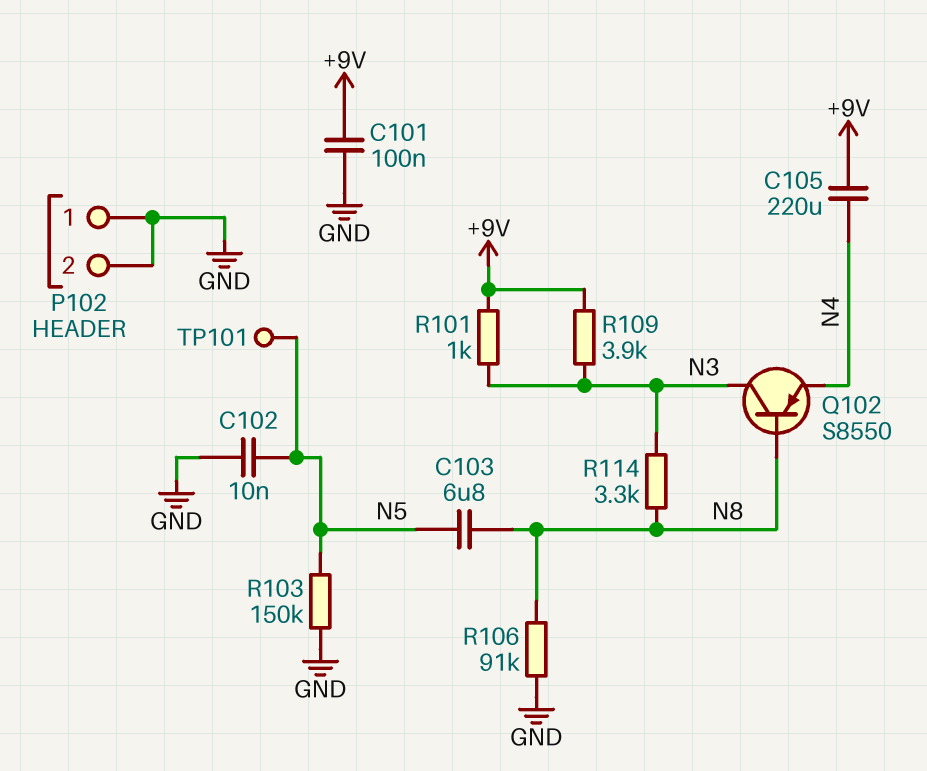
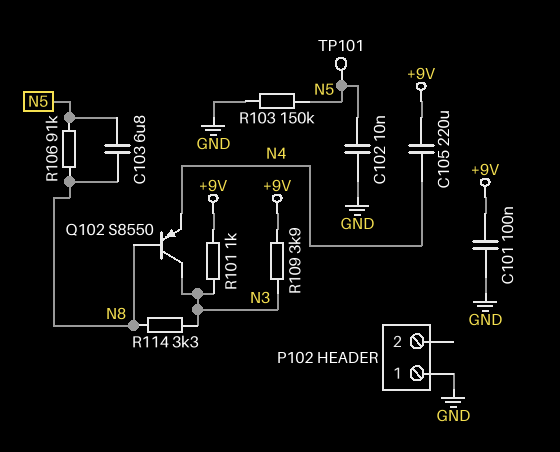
P102 pin 2: GND -> none
R106: 91k (GND, N8) -> 91k (N5, N8)

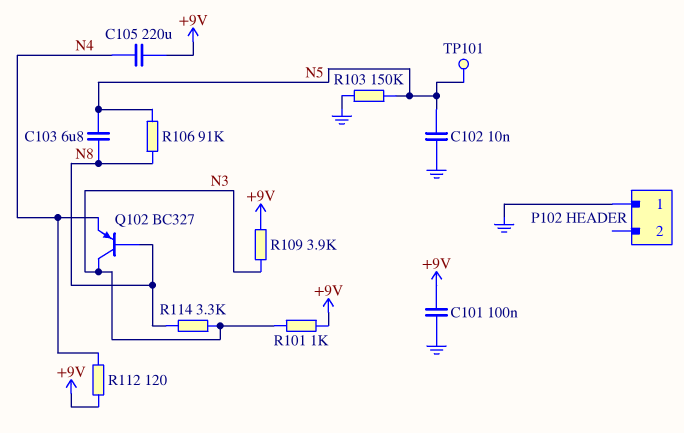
Q102: PNP S8550 (B N8, C N3, E N4) -> PNP BC327 (B N8, C N3, E N4)
R112: none -> 120 (+9V, N4)

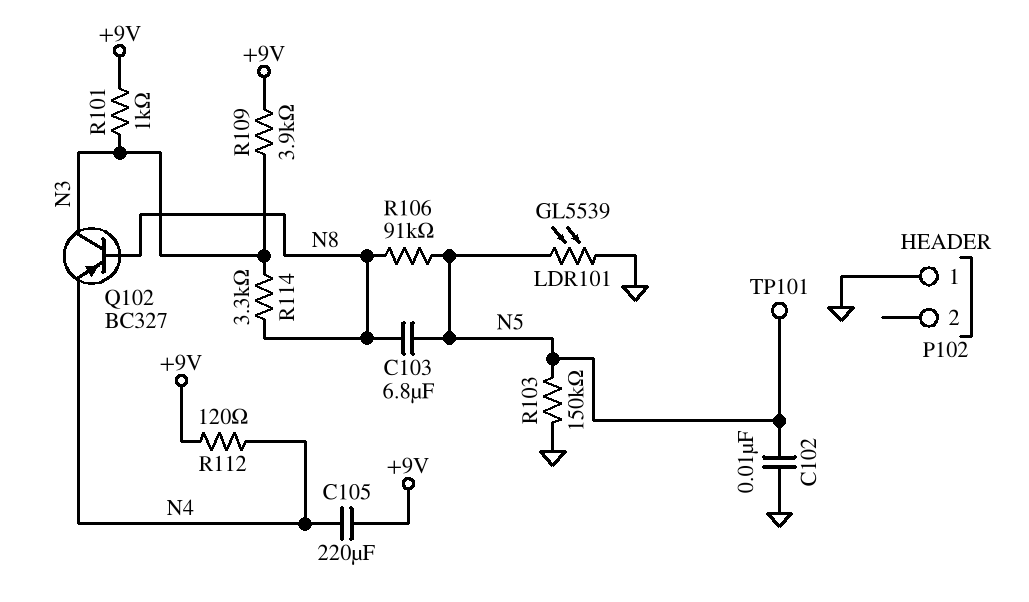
C101: 100nF (+9V, GND) -> none
LDR101: none -> GL5539 (GND, N5)

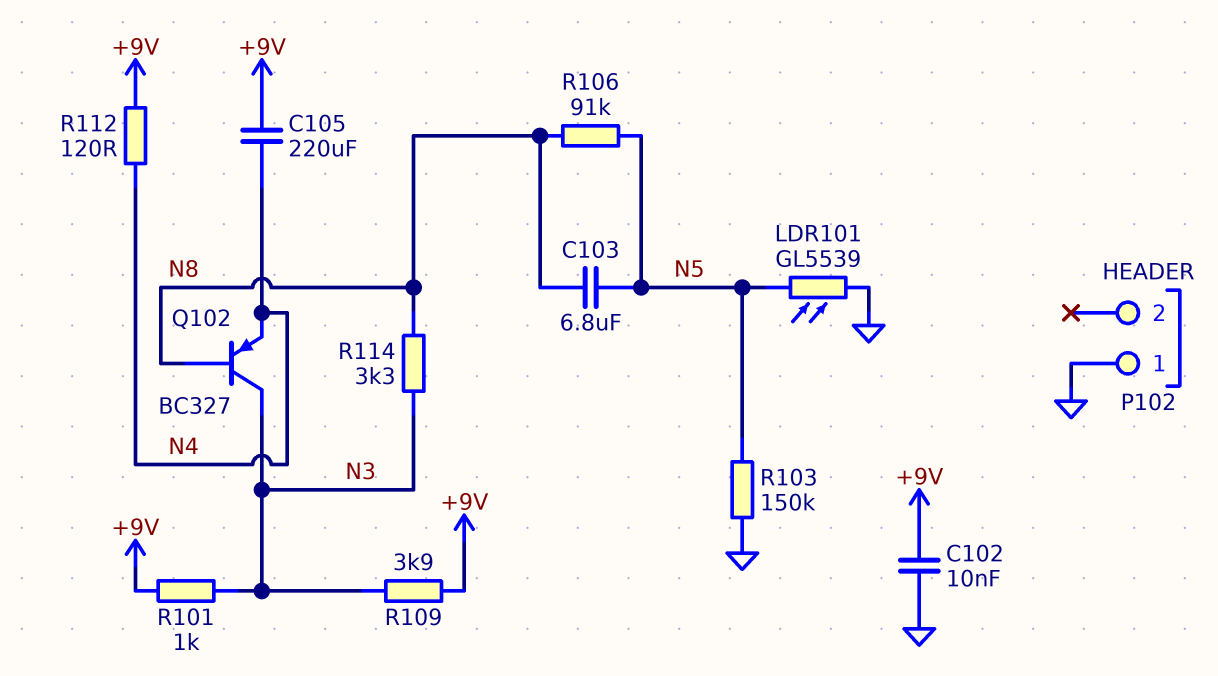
C102: 10nF (GND, N5) -> 10nF (+9V, GND)
TP101: test point (N5) -> none

